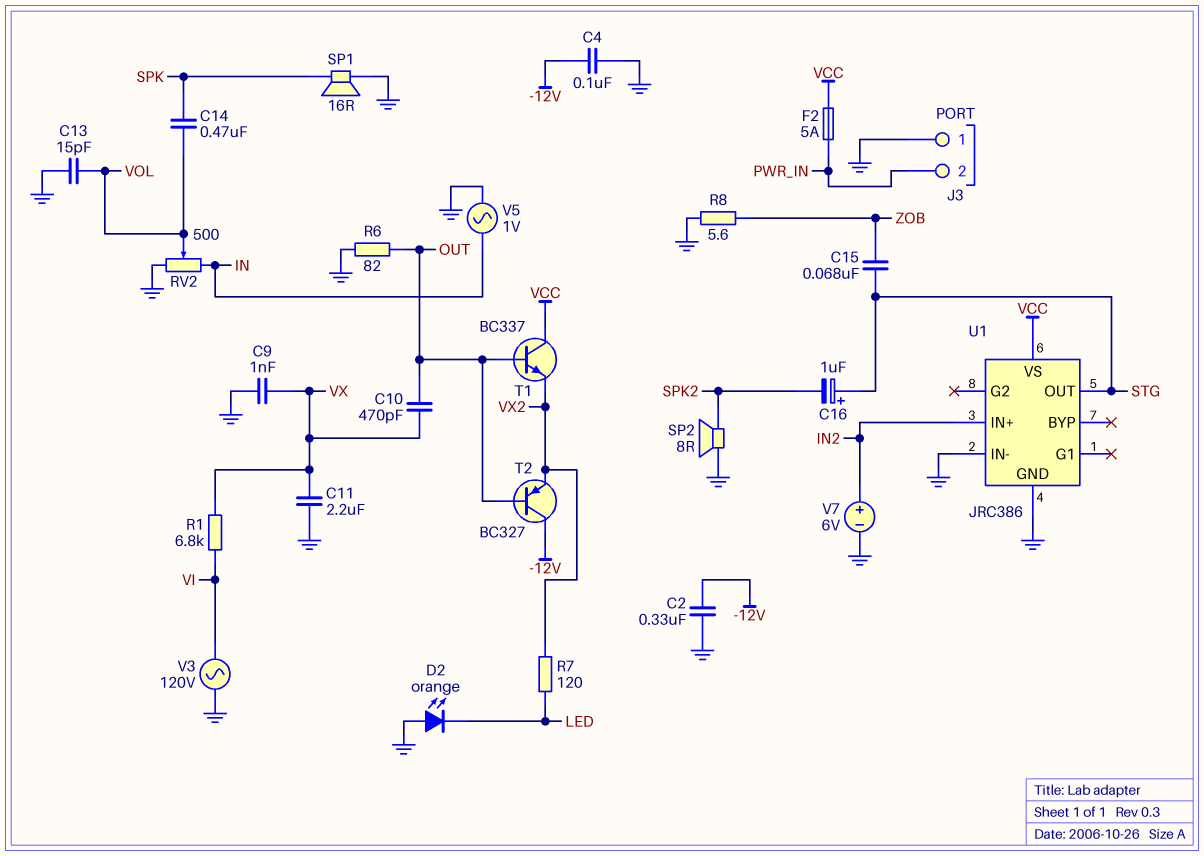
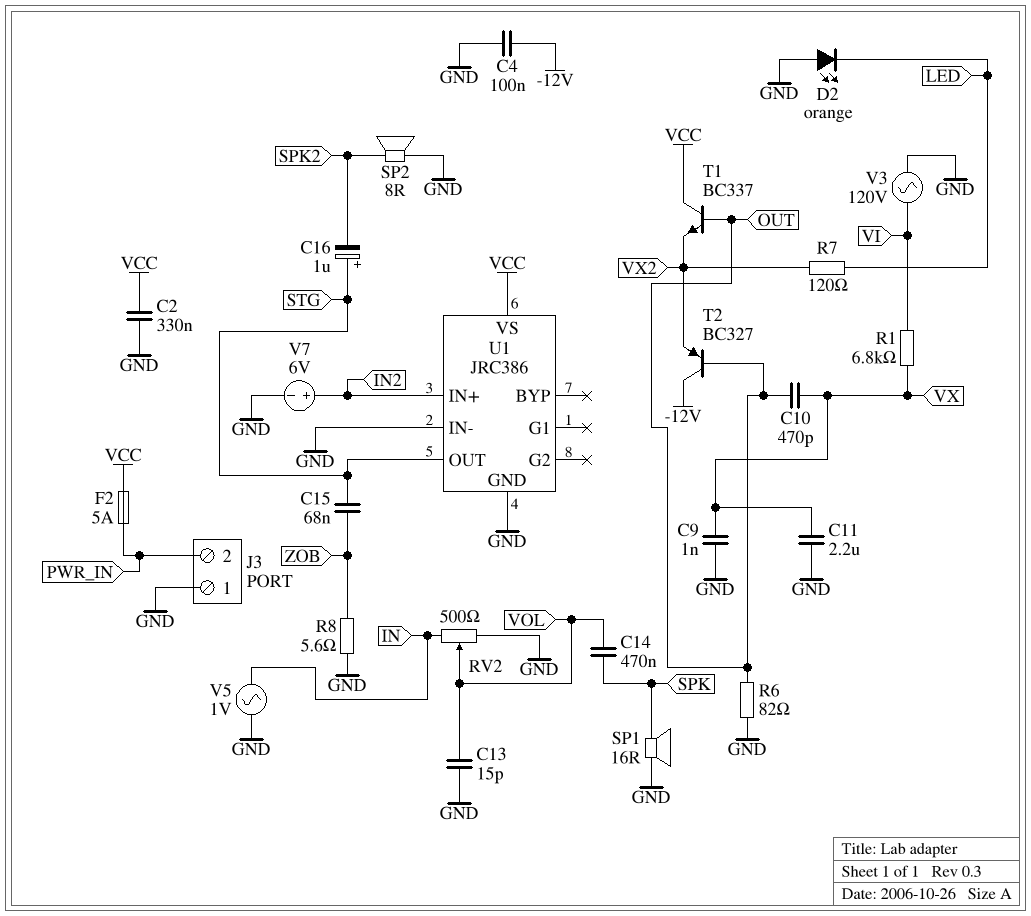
C2: 330nF (-12V, GND) -> 330nF (GND, VCC)

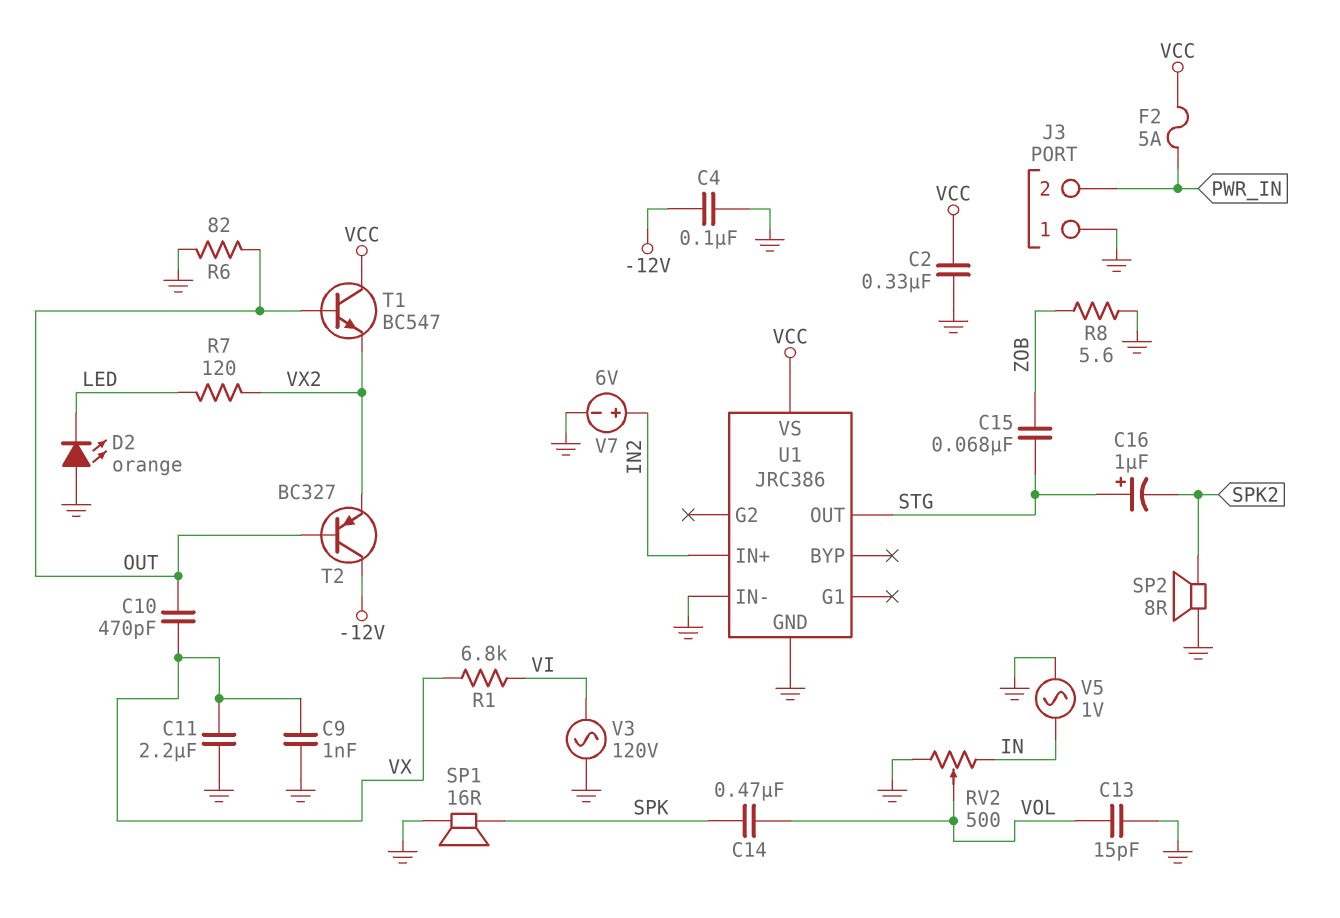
T1: NPN BC337 (B OUT, C VCC, E VX2) -> NPN BC547 (B OUT, C VCC, E VX2)

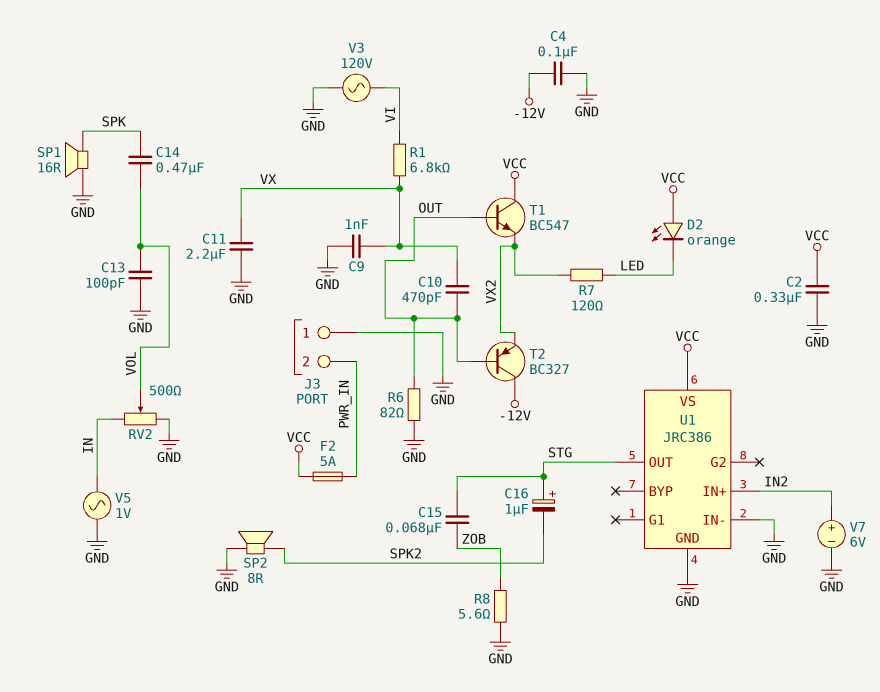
C13: 15pF (GND, VOL) -> 100pF (GND, VOL)
D2: LED orange (A GND, K LED) -> LED orange (A VCC, K LED)

